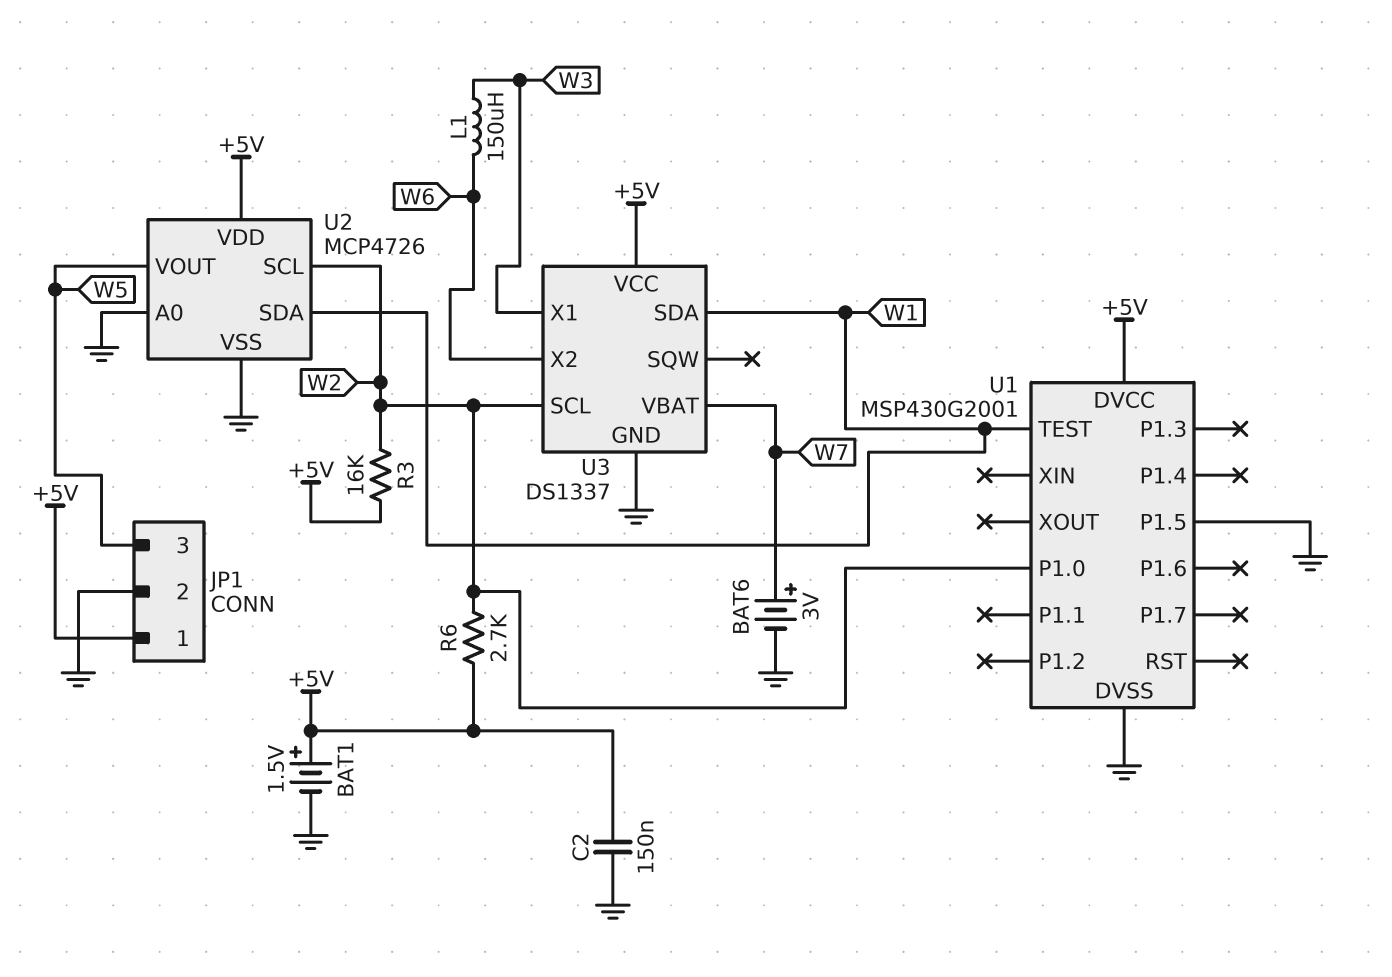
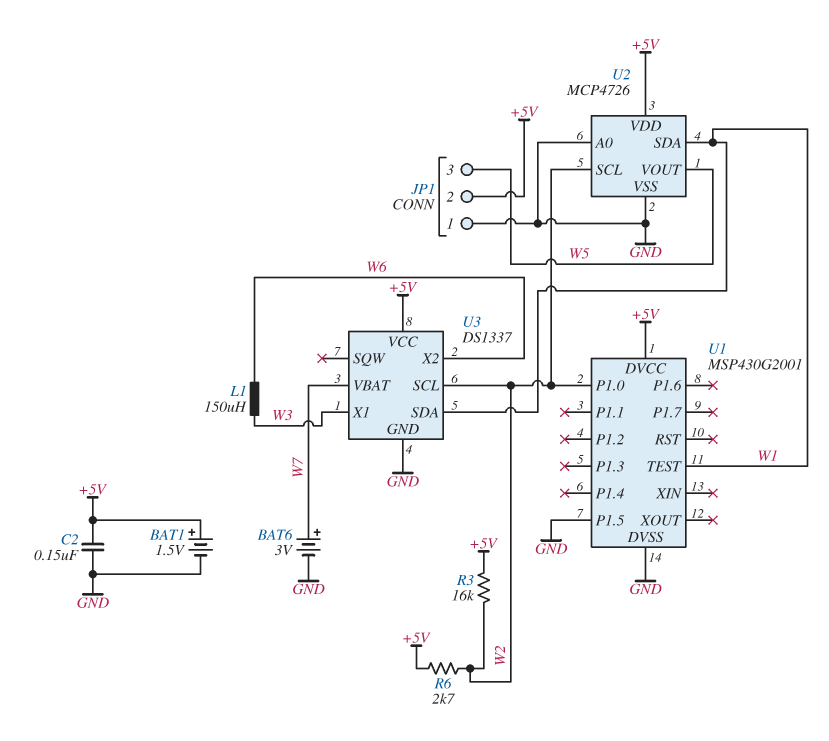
JP1 pin 1: +5V -> GND
JP1 pin 2: GND -> +5V

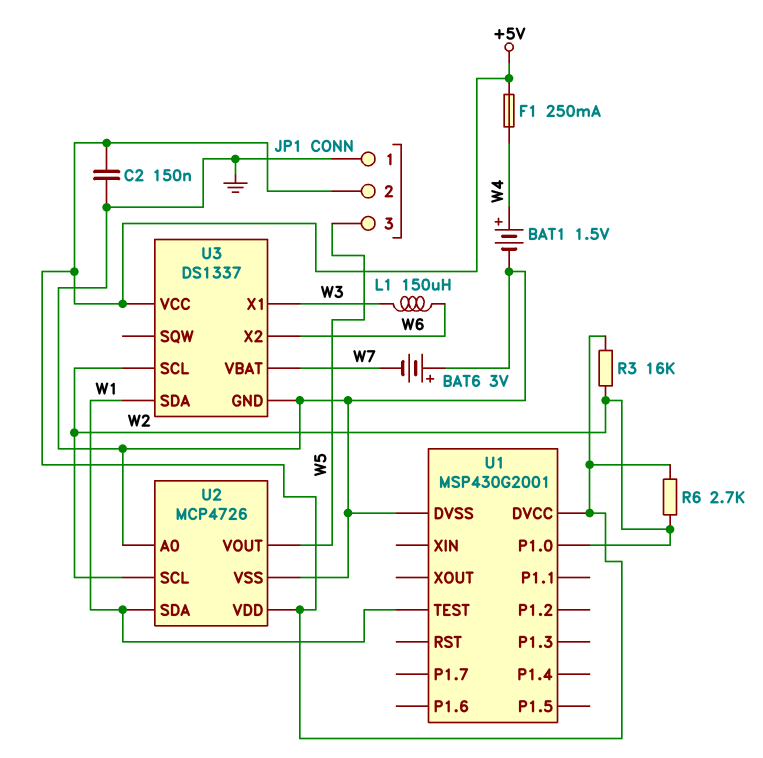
BAT1: 1.5V (plus +5V, minus GND) -> 1.5V (plus W4, minus GND)
BAT6: 3V (plus W7, minus GND) -> 3V (plus GND, minus W7)
F1: none -> 250mA (+5V, W4)
U1 pin P1.5: GND -> none

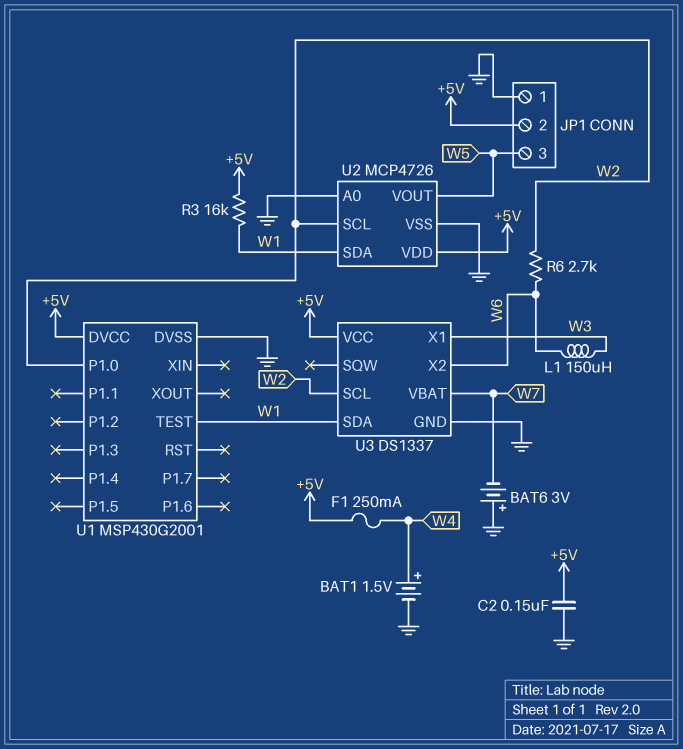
R3: 16k (+5V, W2) -> 16k (+5V, W1)
R6: 2.7k (+5V, W2) -> 2.7k (W2, W6)

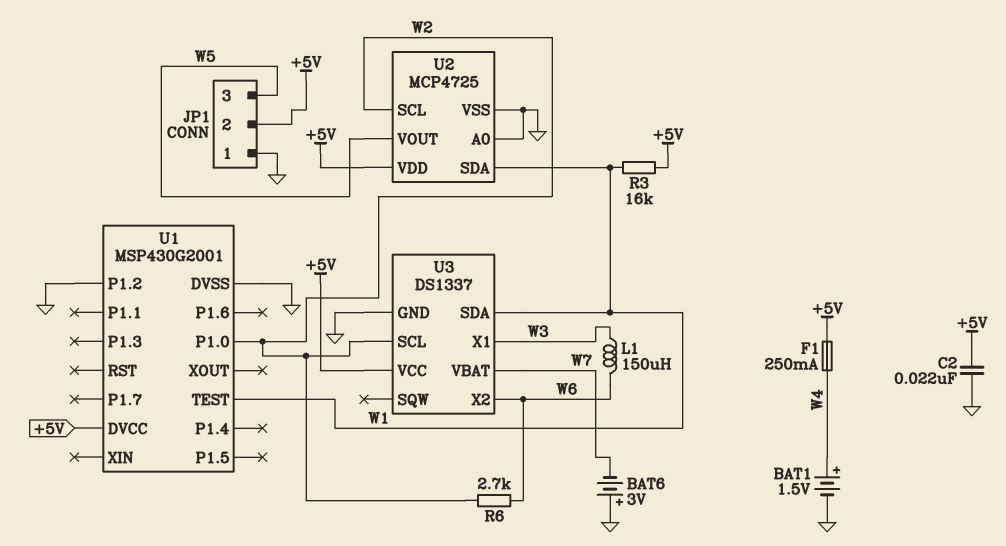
C2: 150nF (+5V, GND) -> 22nF (+5V, GND)
U1 pin P1.2: none -> GND
U2: MCP4726 -> MCP4725

